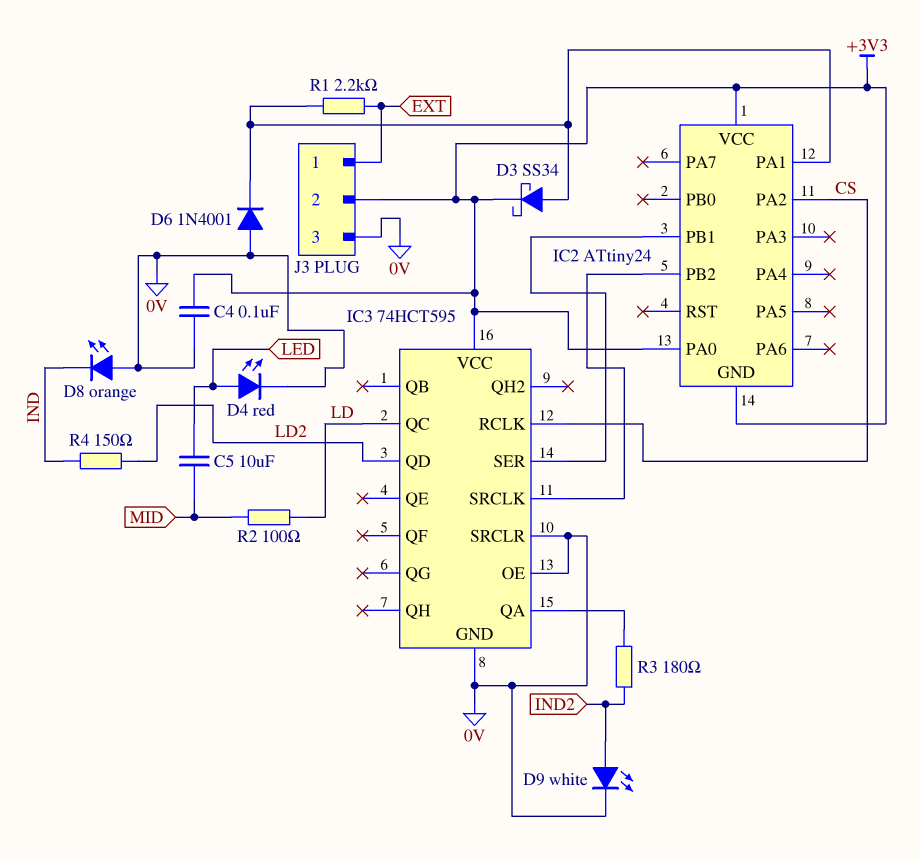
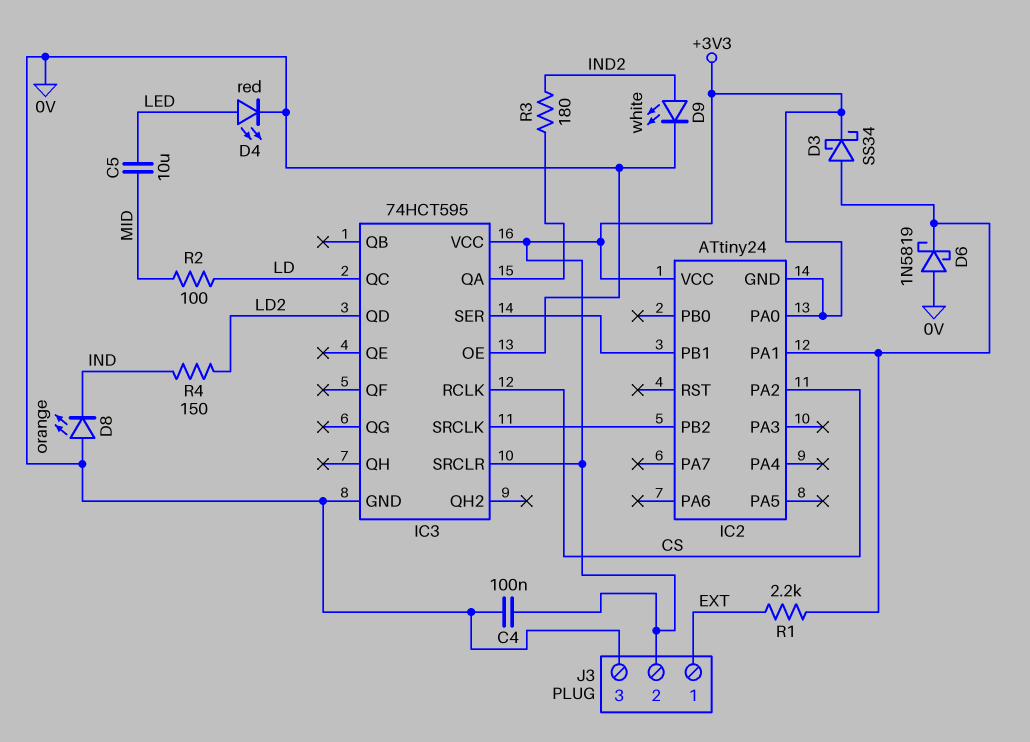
D6: diode 1N4001 (A 0V, K IC2/PA1) -> schottky 1N5819 (A 0V, K IC2/PA1)
IC3 pin SRCLR: 0V -> +3V3

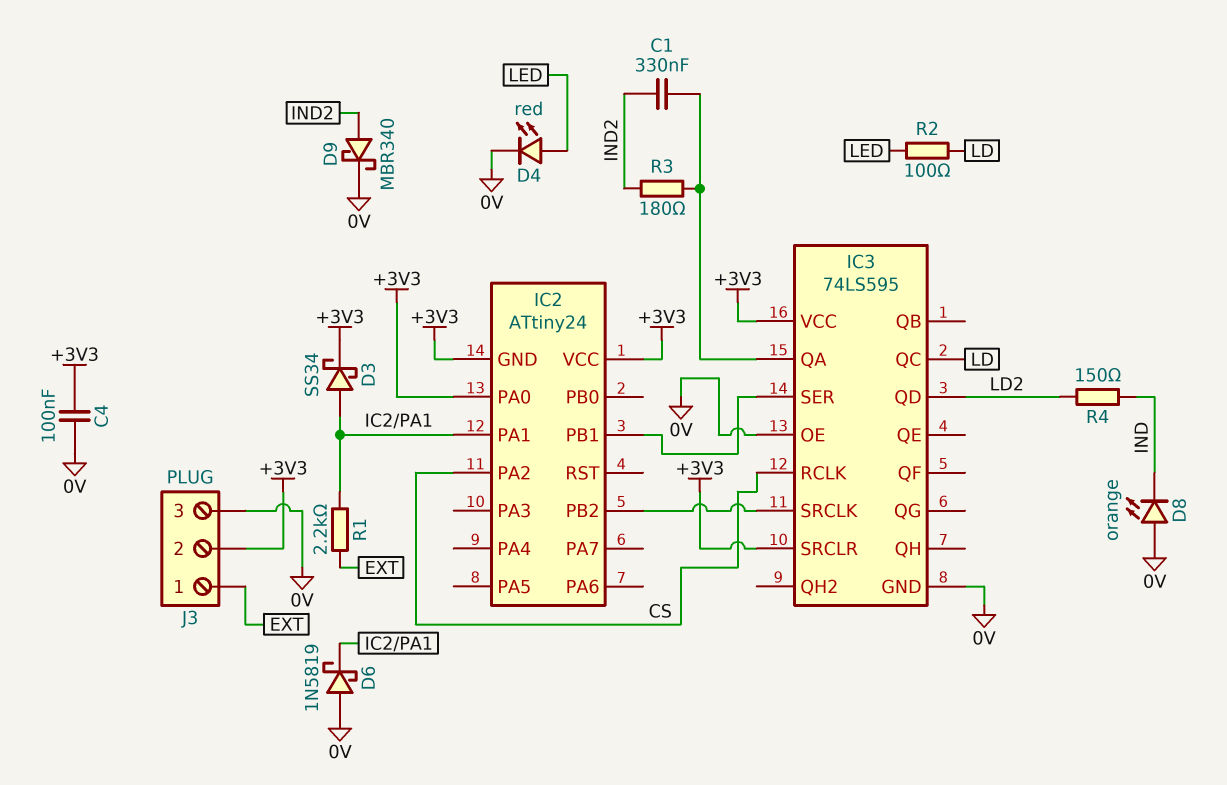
C1: none -> 330nF (IC3/QA, IND2)
C5: 10uF (LED, MID) -> none
D9: LED white (A IND2, K 0V) -> schottky MBR340 (A IND2, K 0V)
IC3: 74HCT595 -> 74LS595
R2: 100 (LD, MID) -> 100 (LD, LED)

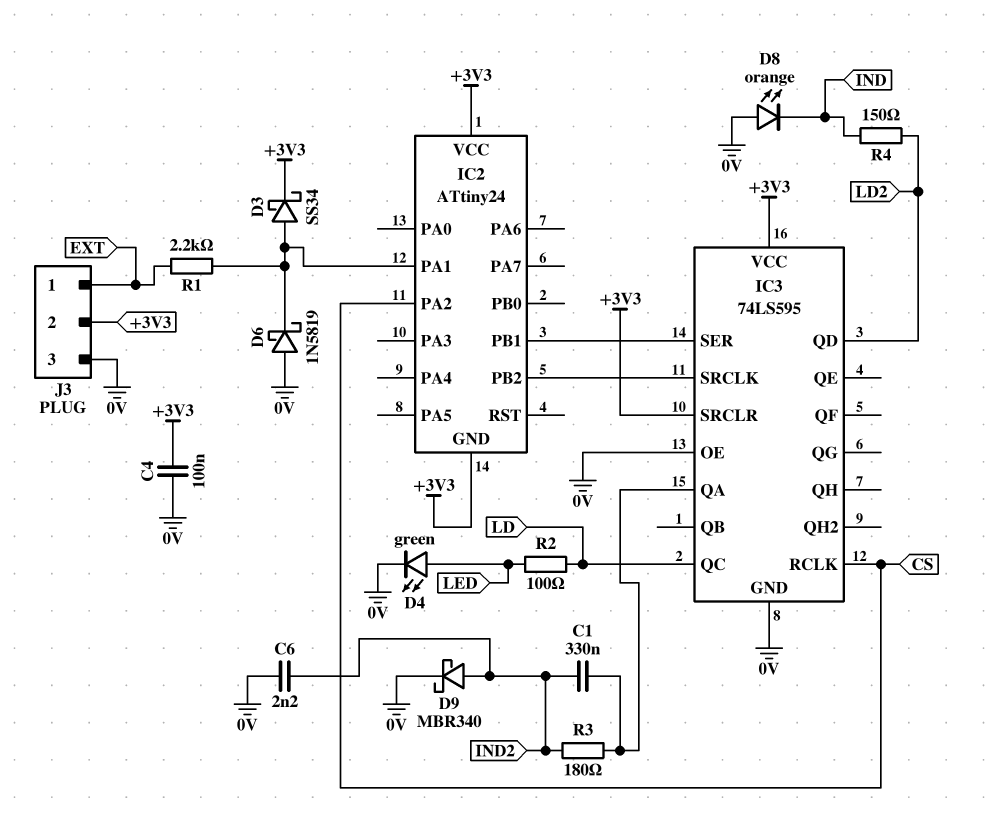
C6: none -> 2.2nF (0V, IND2)
D4: LED red (A LED, K 0V) -> LED green (A LED, K 0V)
IC2 pin PA0: +3V3 -> none

